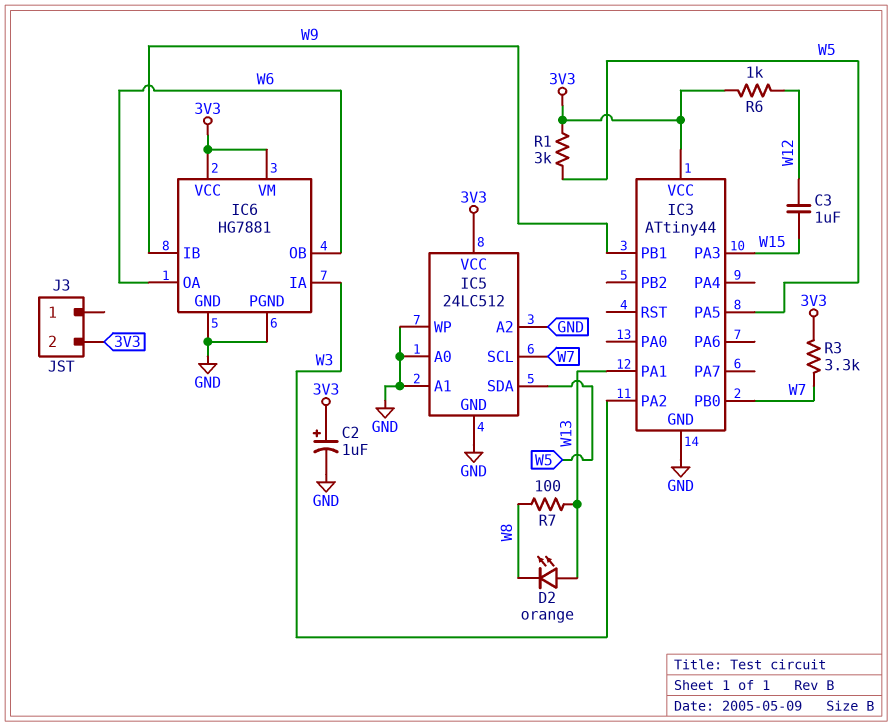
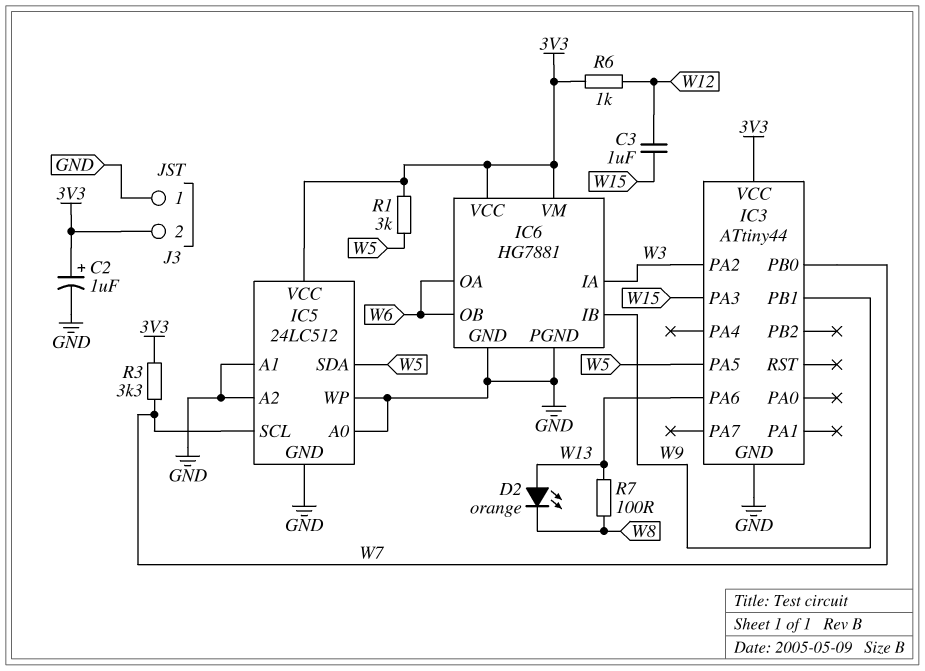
IC3 pin PA1: W13 -> none
IC3 pin PA6: none -> W13
J3 pin 1: none -> GND

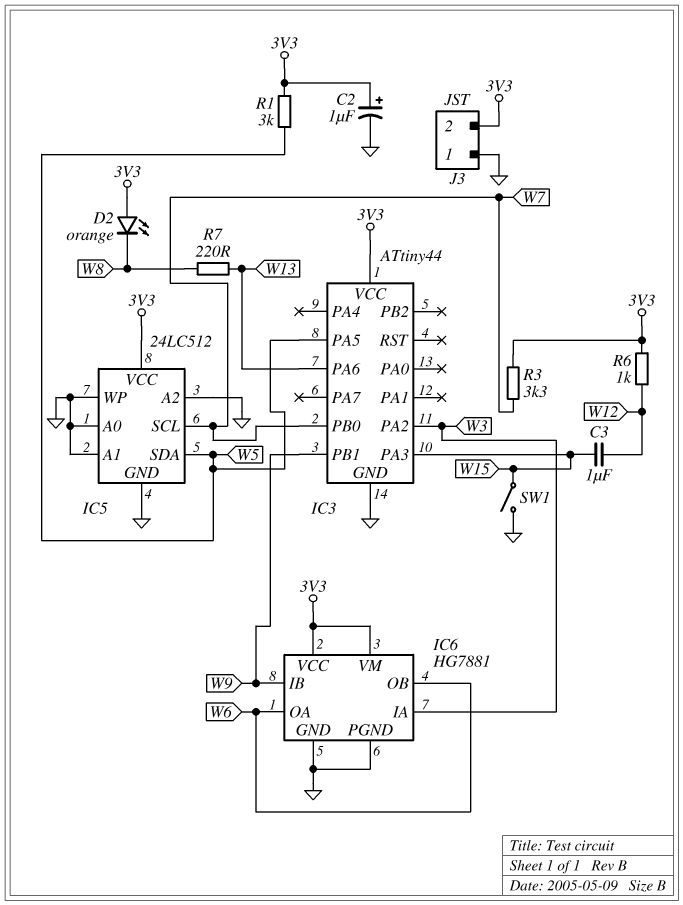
D2: LED orange (A W13, K W8) -> LED orange (A 3V3, K W8)
R7: 100 (W8, W13) -> 220 (W8, W13)
SW1: none -> switch (GND, W15)

